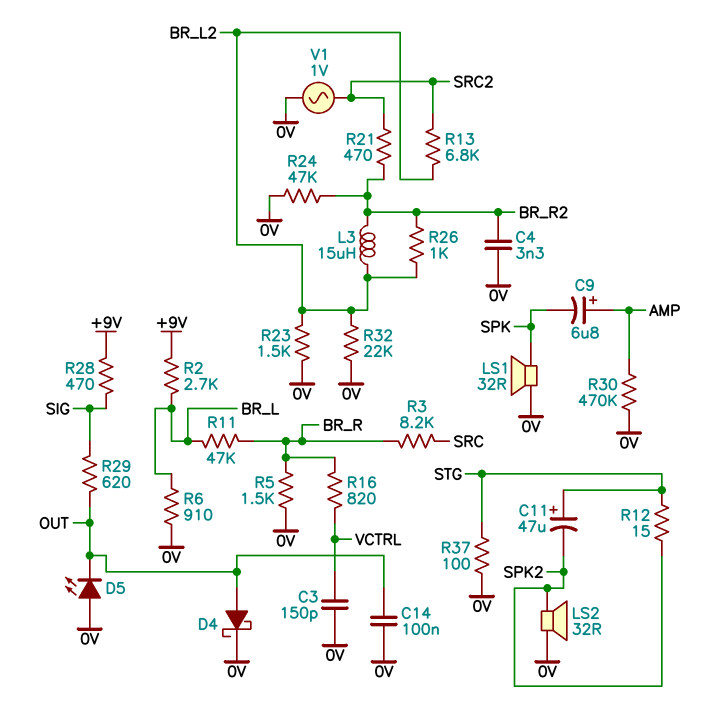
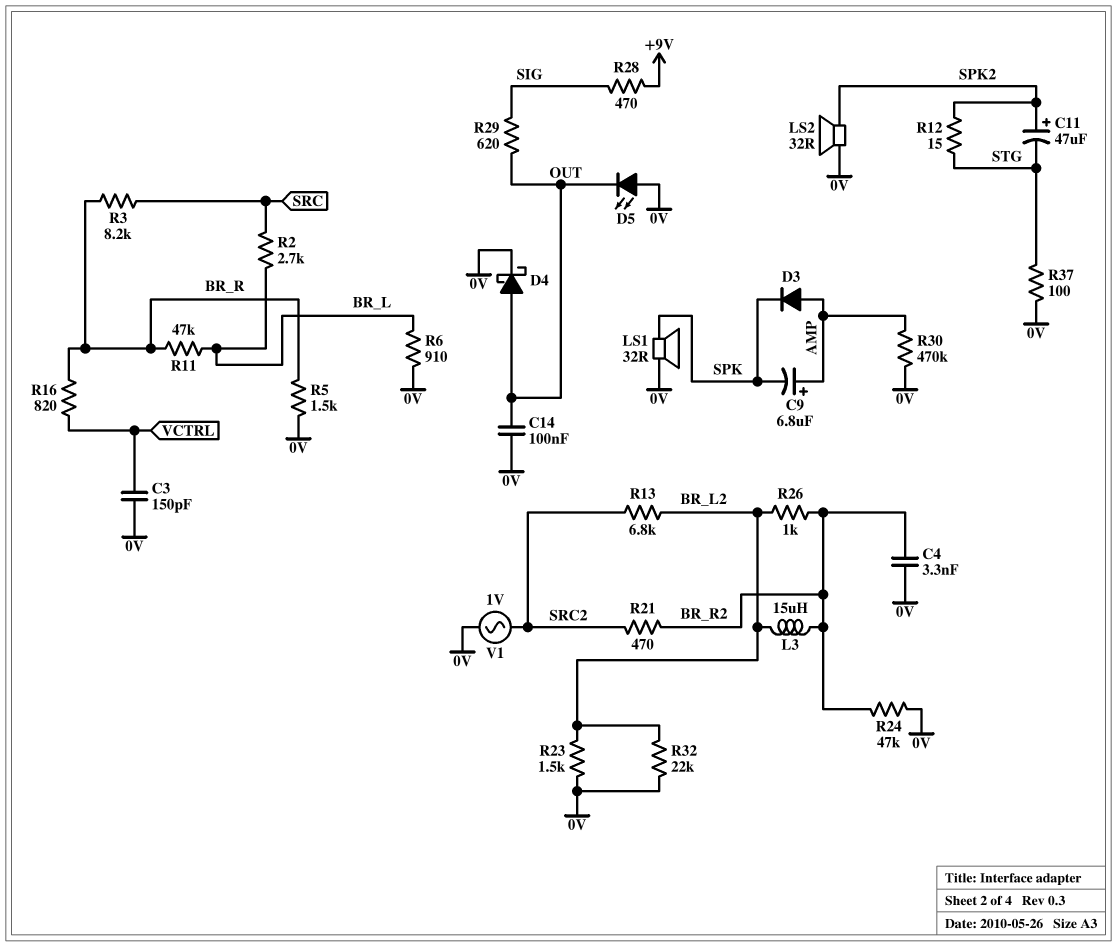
C11: 47uF (plus STG, minus SPK2) -> 47uF (plus SPK2, minus STG)
D3: none -> diode (A AMP, K SPK)
R2: 2.7k (+9V, BR_L) -> 2.7k (BR_L, SRC)

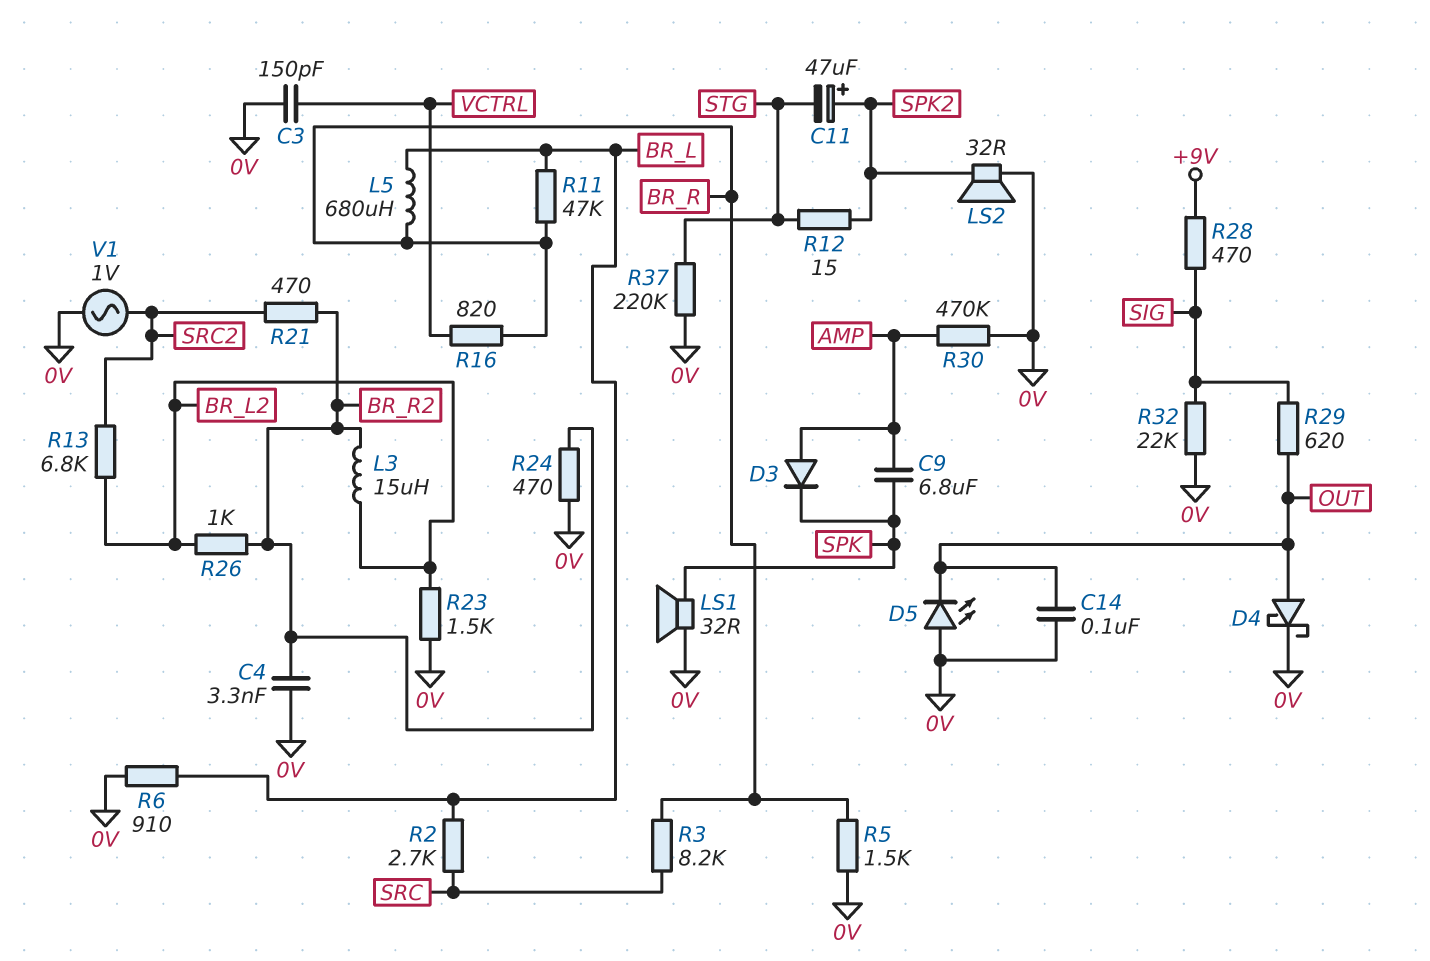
C9: 6.8uF (plus AMP, minus SPK) -> 6.8uF (AMP, SPK)
L5: none -> 680uH (BR_L, BR_R)
R24: 47k (0V, BR_R2) -> 470 (0V, BR_R2)
R32: 22k (0V, BR_L2) -> 22k (0V, SIG)
R37: 100 (0V, STG) -> 220k (0V, STG)

